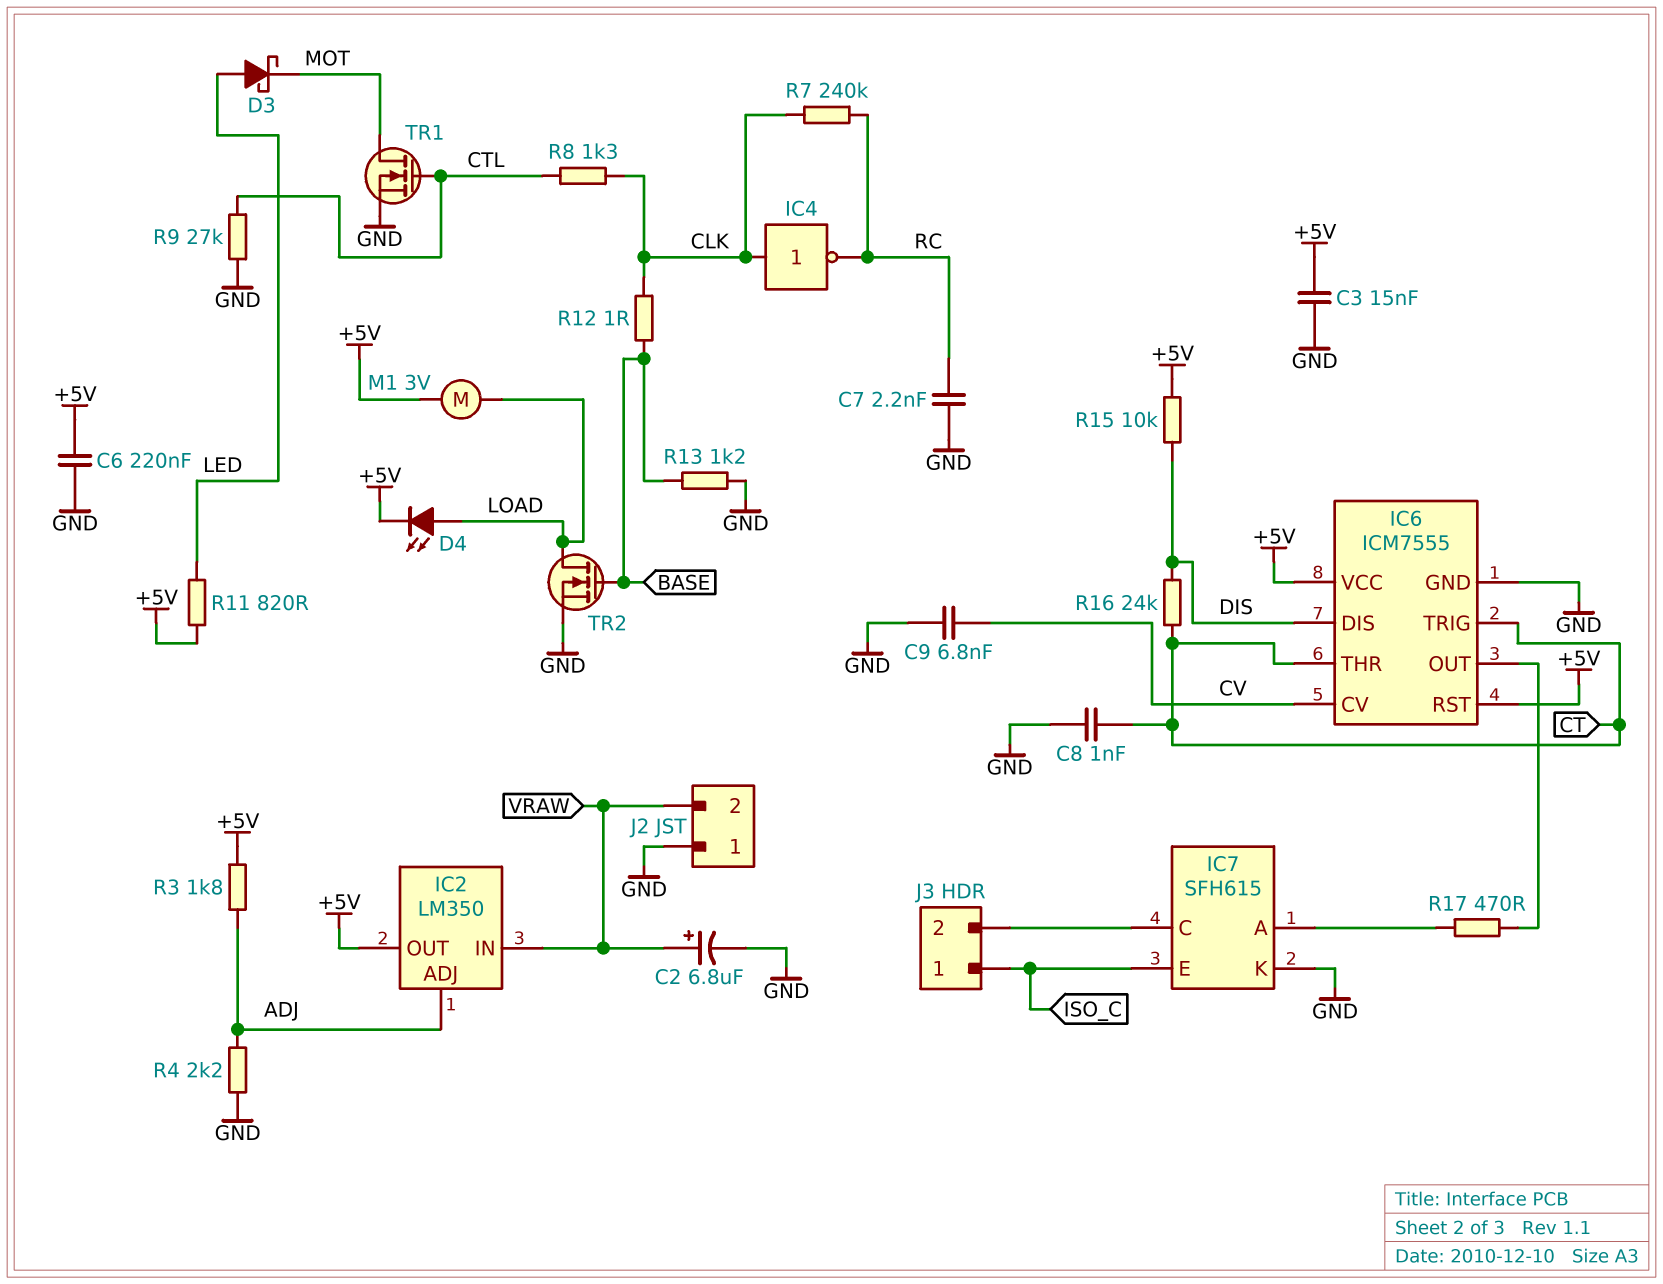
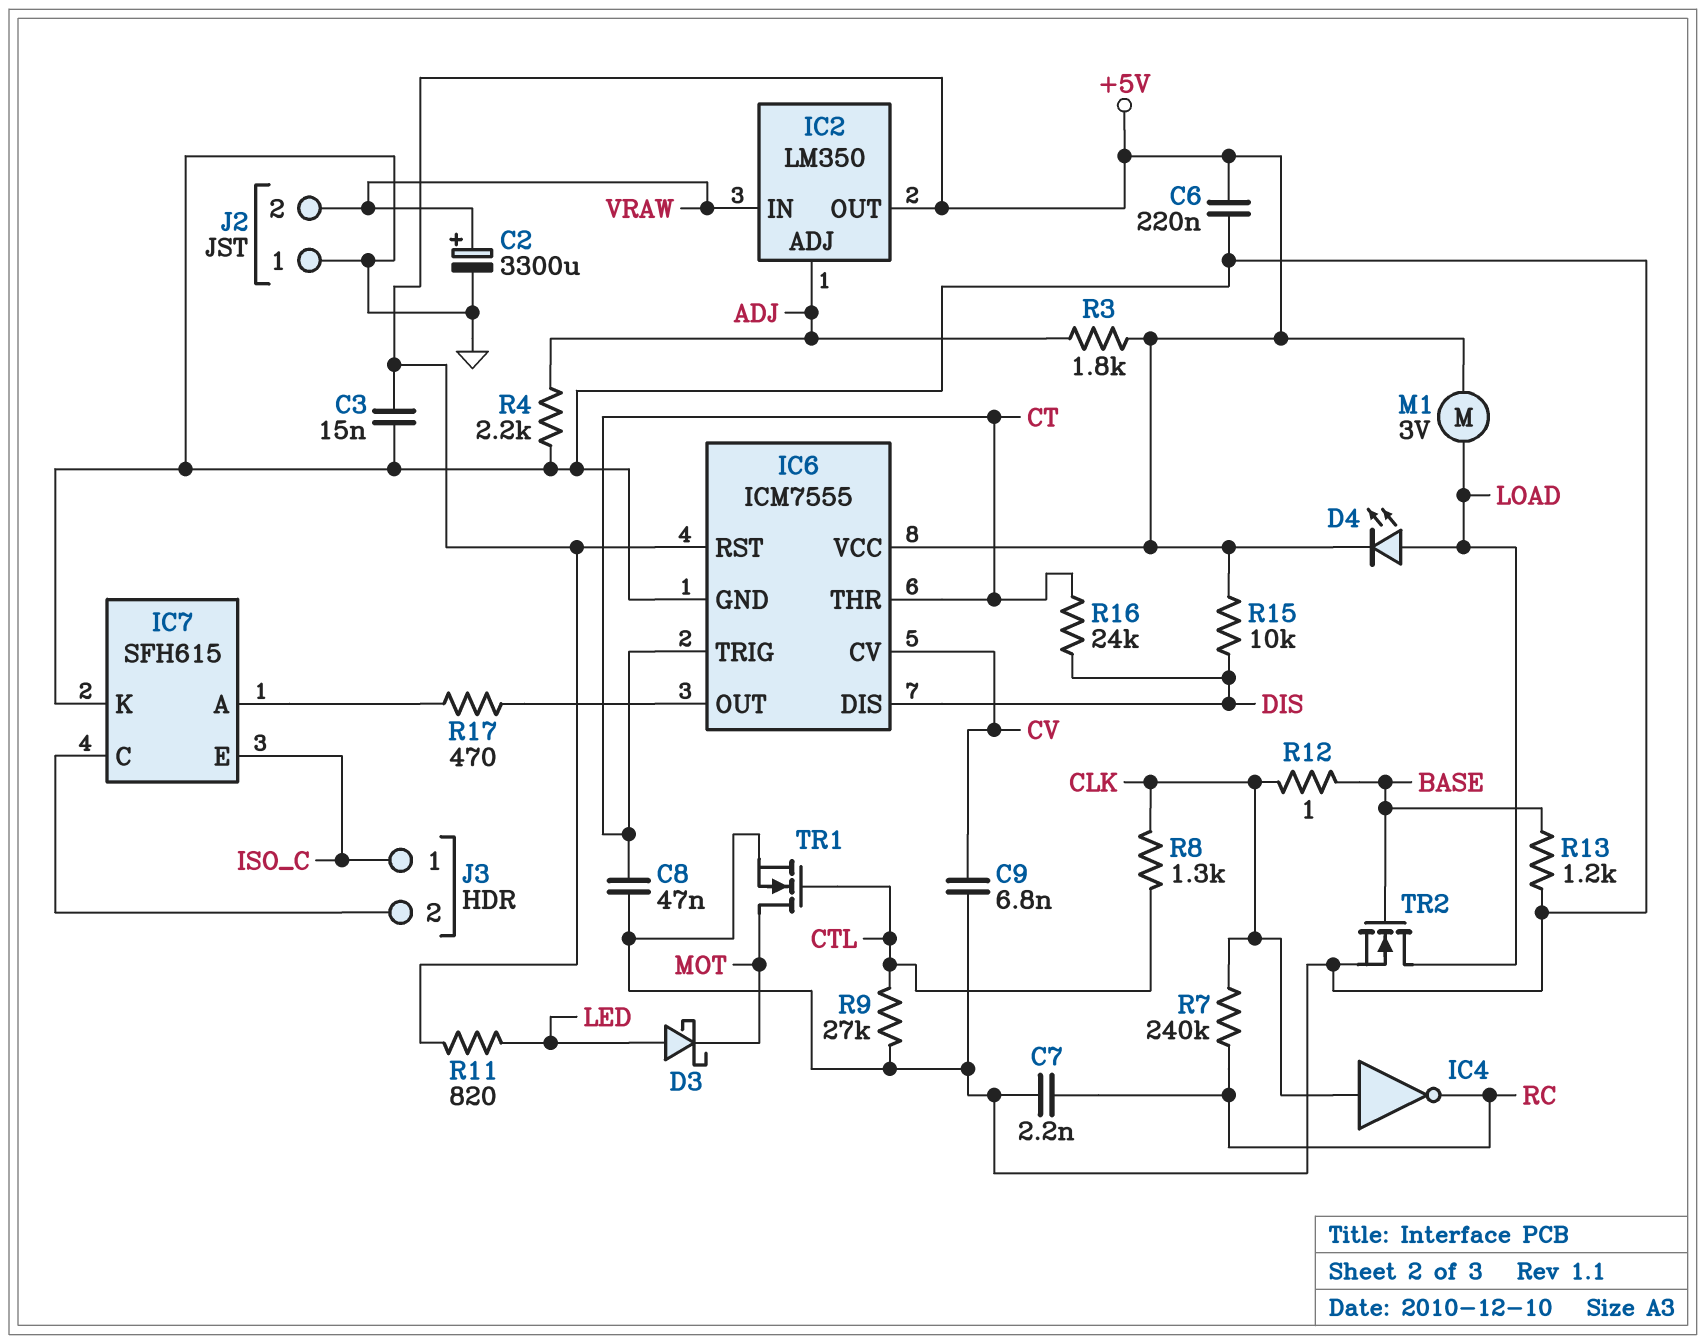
C2: 6.8uF (plus VRAW, minus GND) -> 3300uF (plus VRAW, minus GND)
C8: 1nF (CT, GND) -> 47nF (CT, GND)

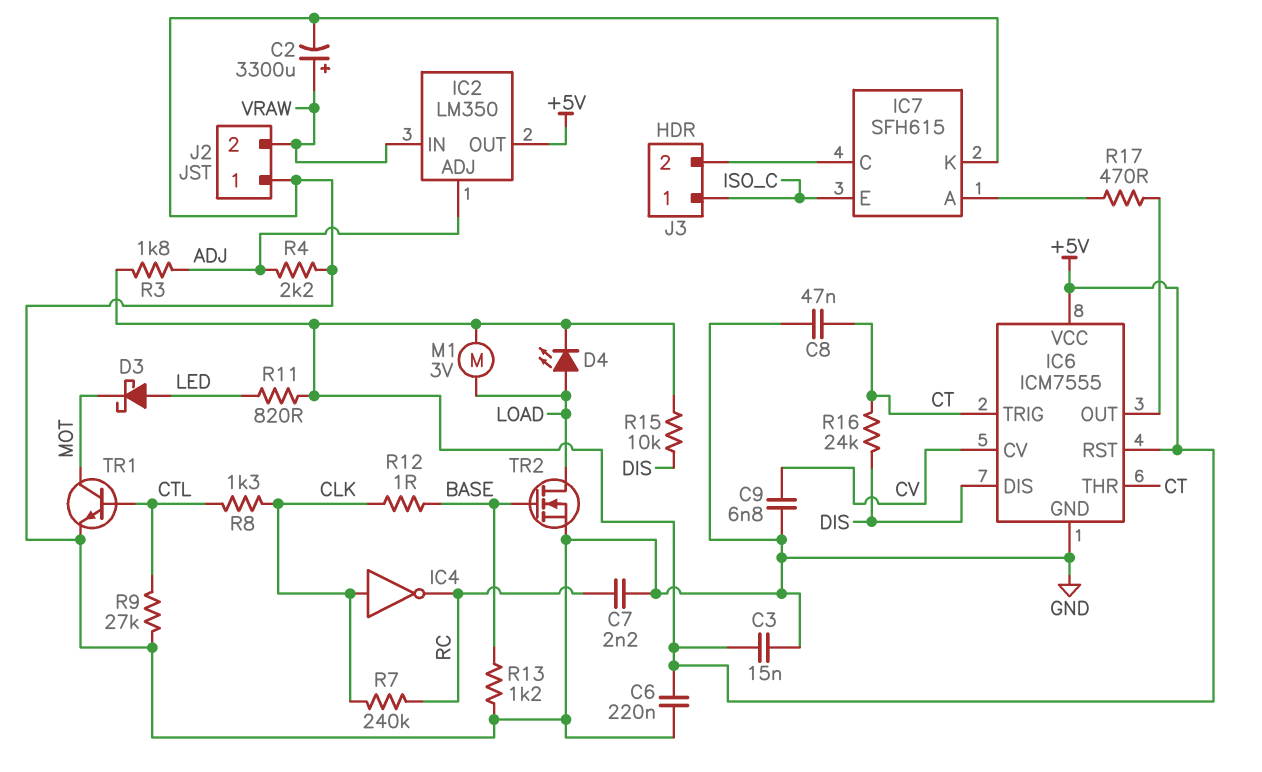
TR1: NMOS (G CTL, D MOT, S GND) -> NPN (B CTL, C MOT, E GND)

